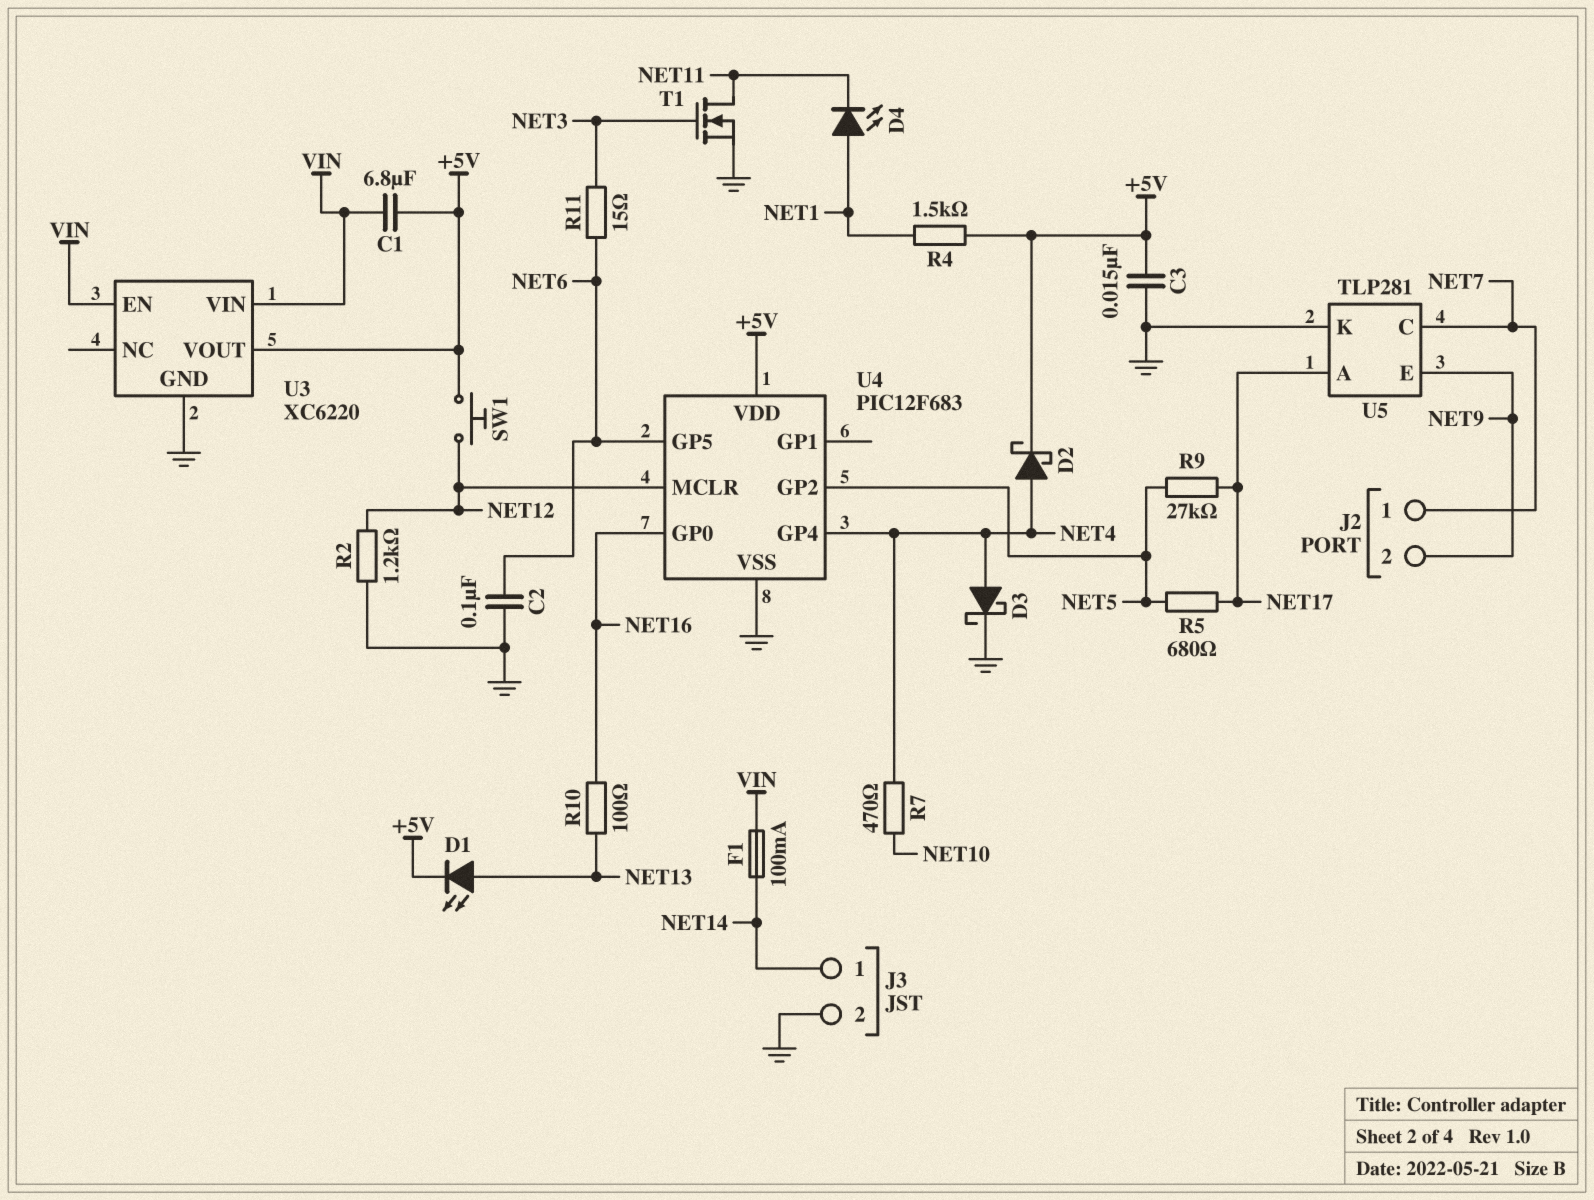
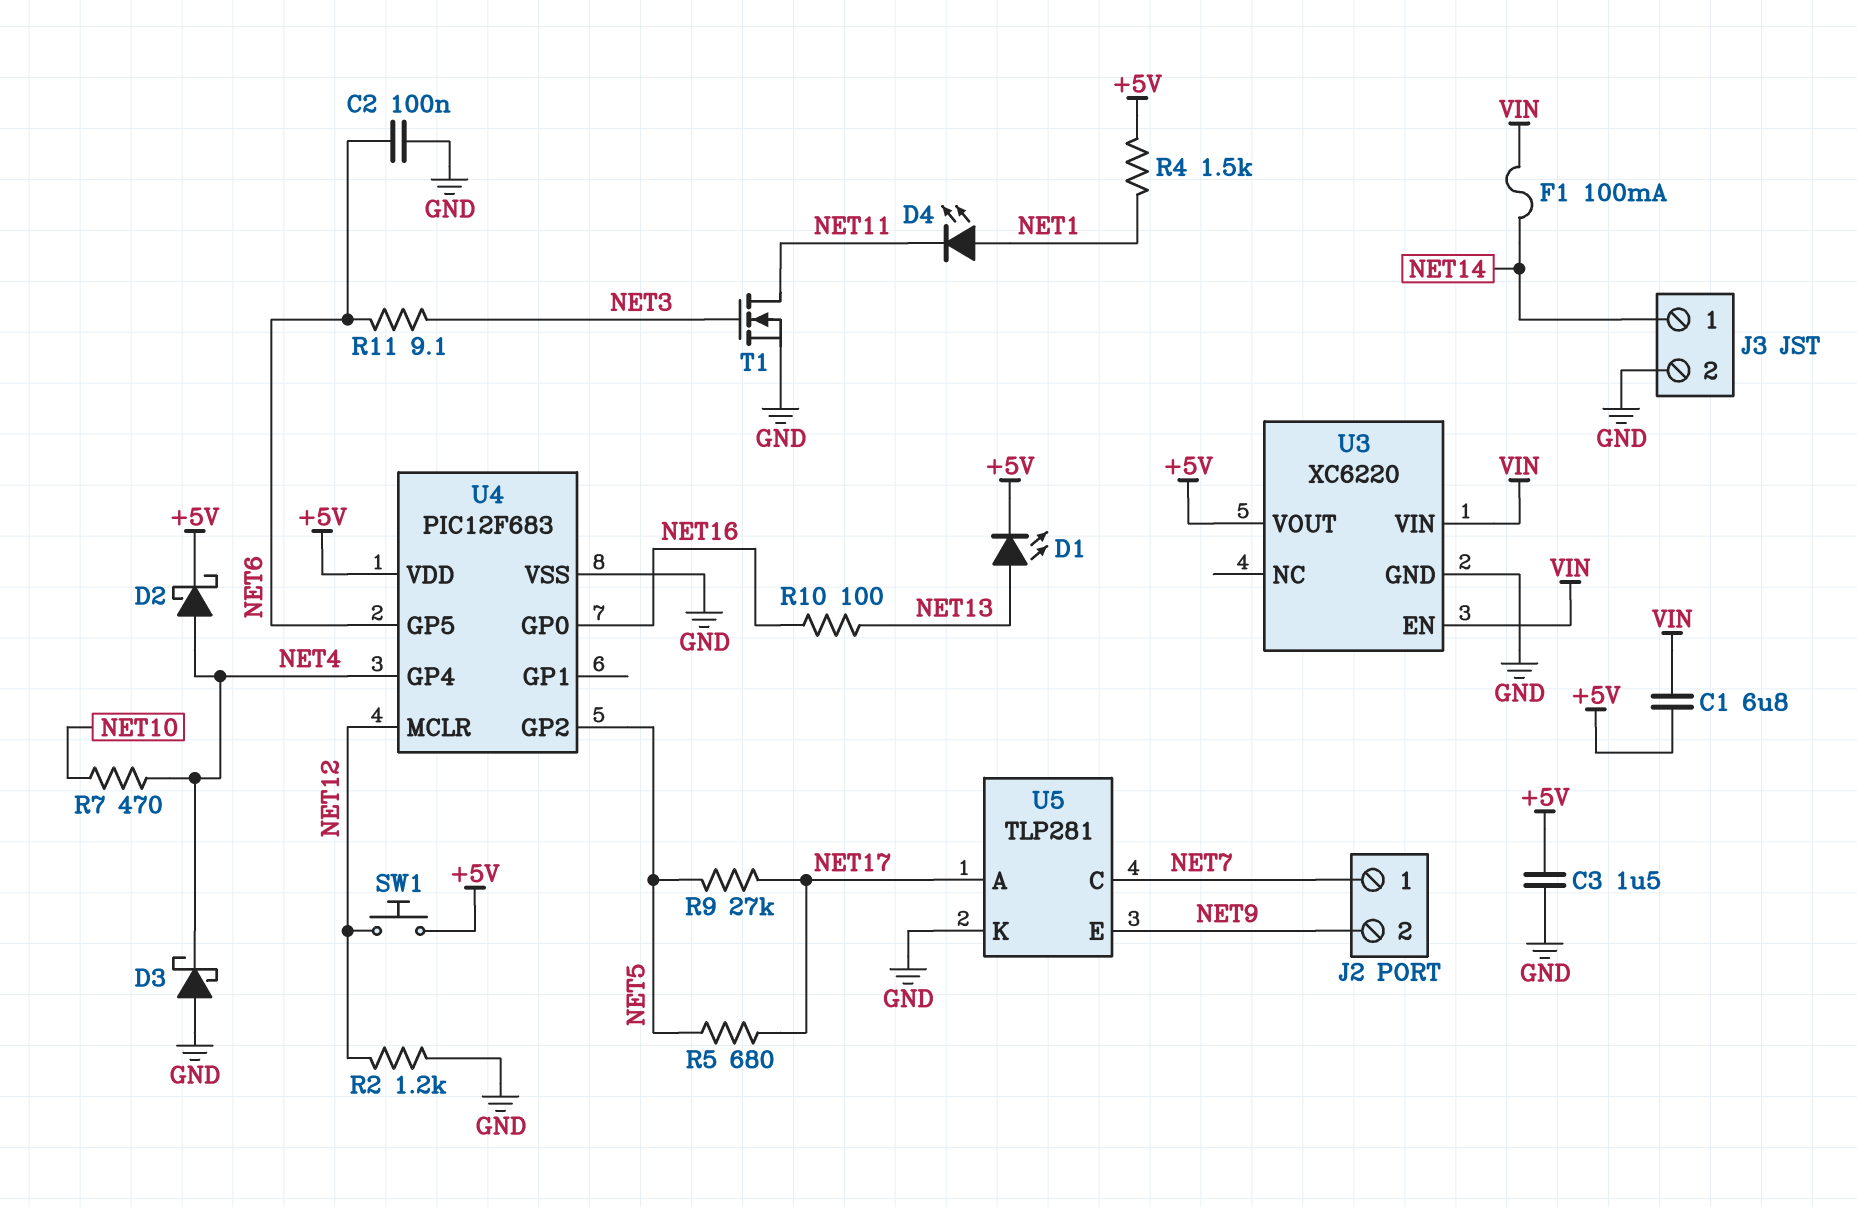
C3: 15nF (+5V, GND) -> 1.5uF (+5V, GND)
D3: schottky (A NET4, K GND) -> schottky (A GND, K NET4)
R11: 15 (NET3, NET6) -> 9.1 (NET3, NET6)

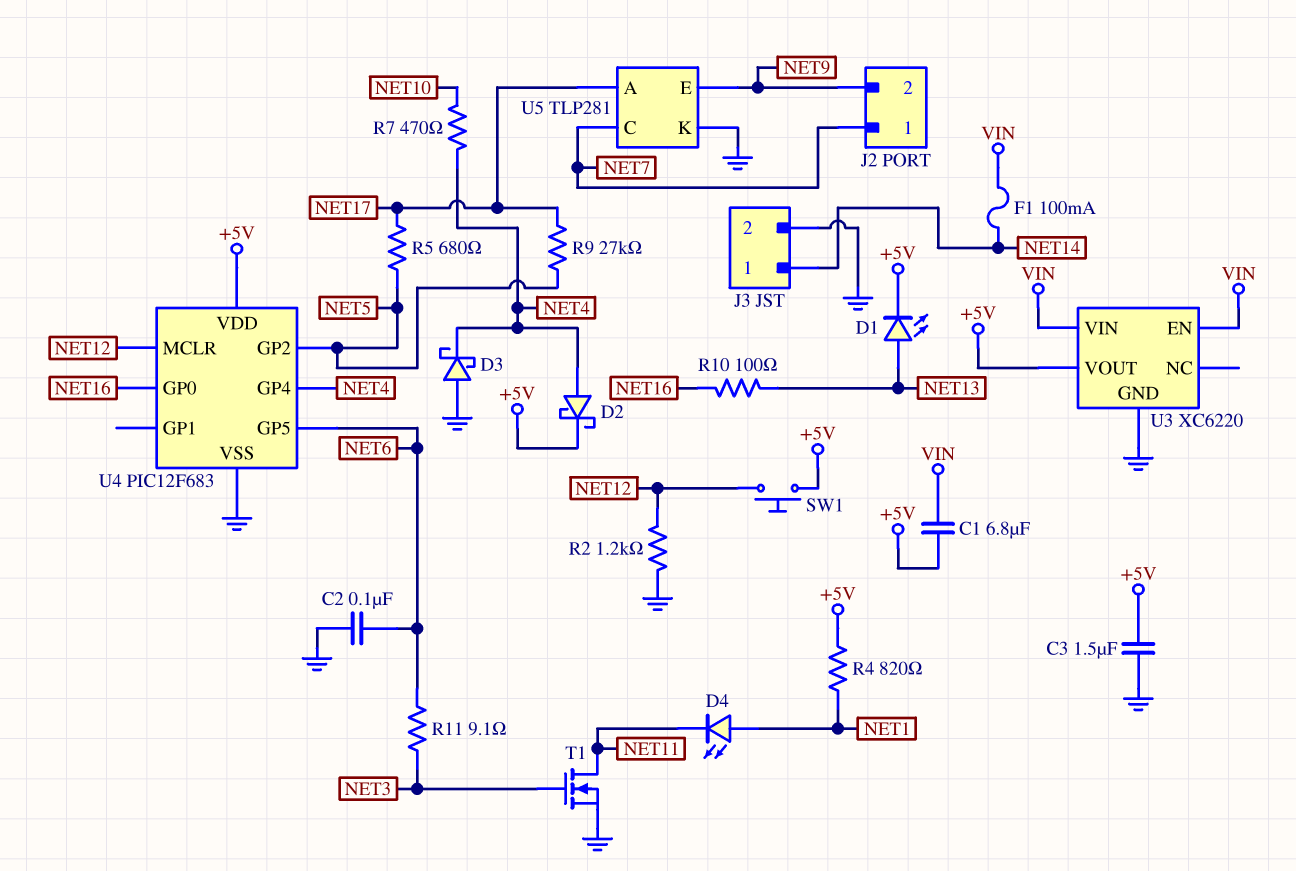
R4: 1.5k (+5V, NET1) -> 820 (+5V, NET1)

